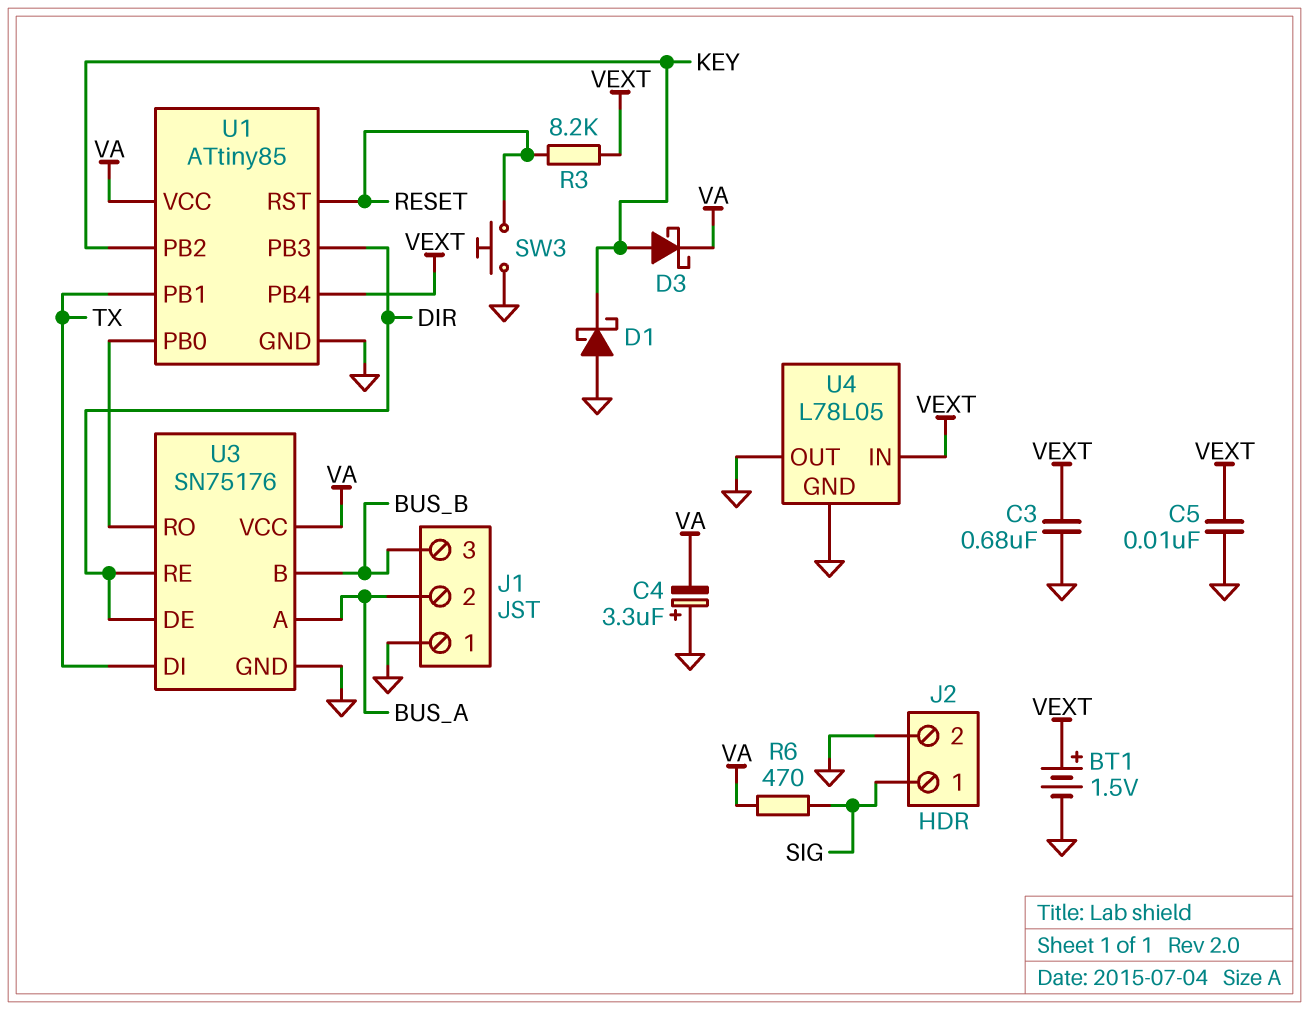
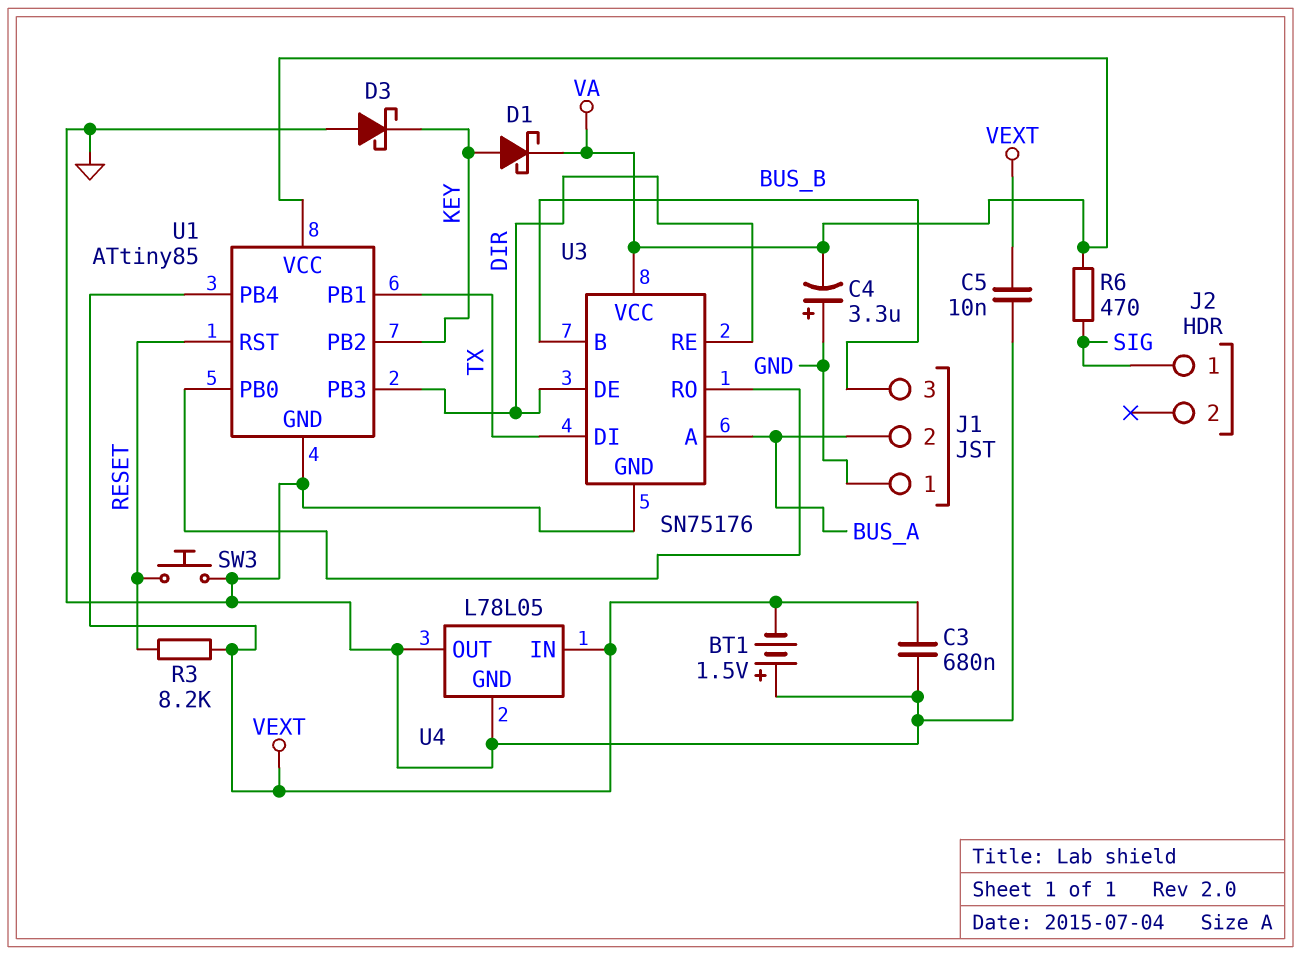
BT1: 1.5V (plus VEXT, minus GND) -> 1.5V (plus GND, minus VEXT)
D1: schottky (A GND, K KEY) -> schottky (A KEY, K VA)
D3: schottky (A KEY, K VA) -> schottky (A GND, K KEY)
J2 pin 2: GND -> none

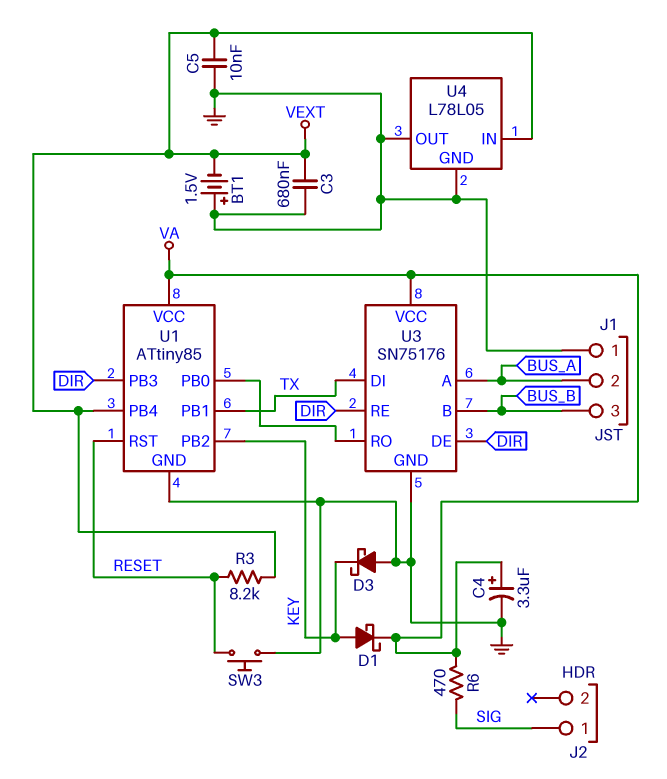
C4: 3.3uF (plus GND, minus VA) -> 3.3uF (plus VA, minus GND)

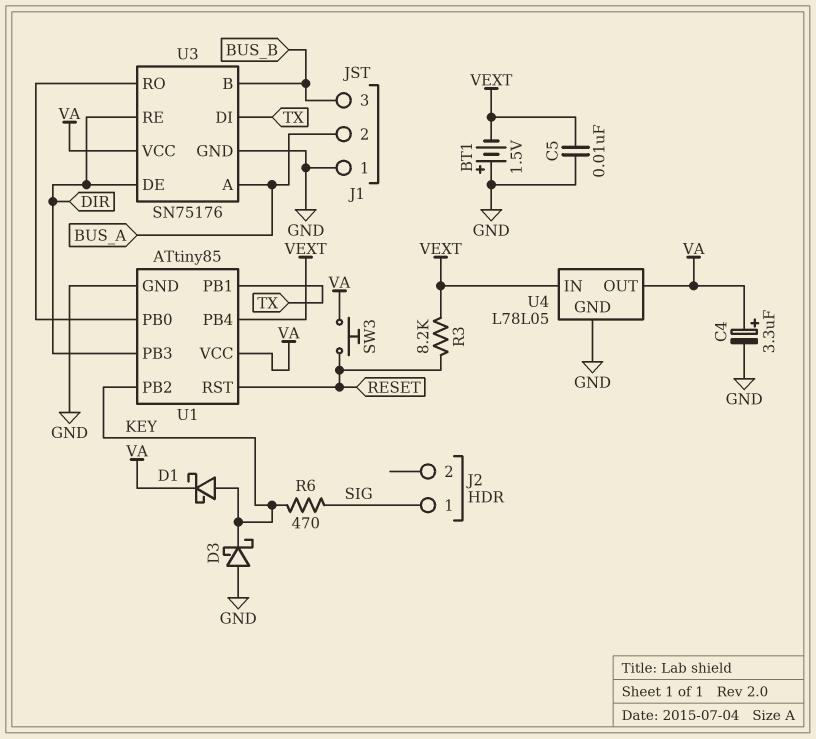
C3: 680nF (GND, VEXT) -> none
R6: 470 (SIG, VA) -> 470 (KEY, SIG)
SW3: button (GND, RESET) -> button (RESET, VA)
U4 pin OUT: GND -> VA

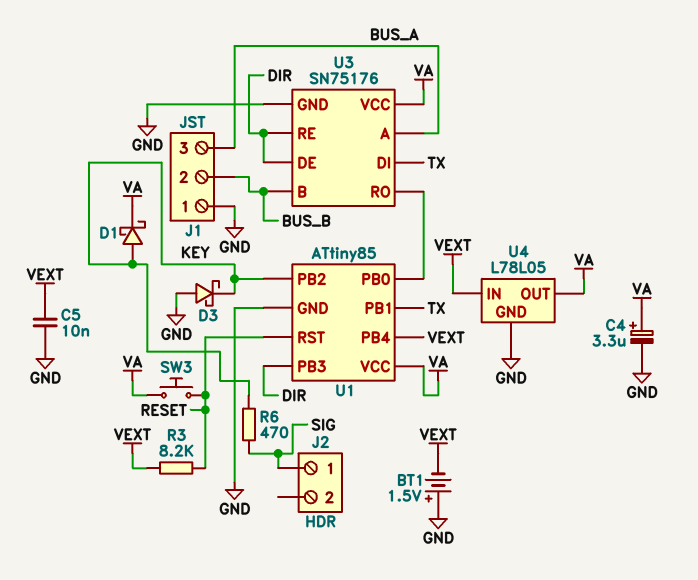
J1 pin 2: BUS_A -> BUS_B
J1 pin 3: BUS_B -> BUS_A

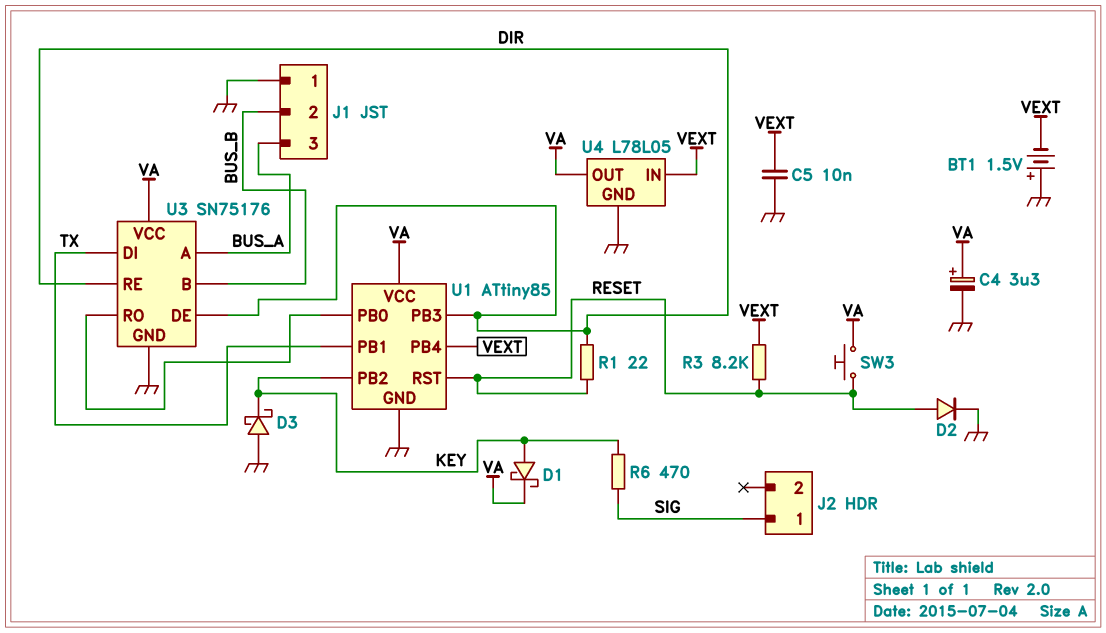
D2: none -> diode (A RESET, K GND)
R1: none -> 22 (DIR, RESET)

